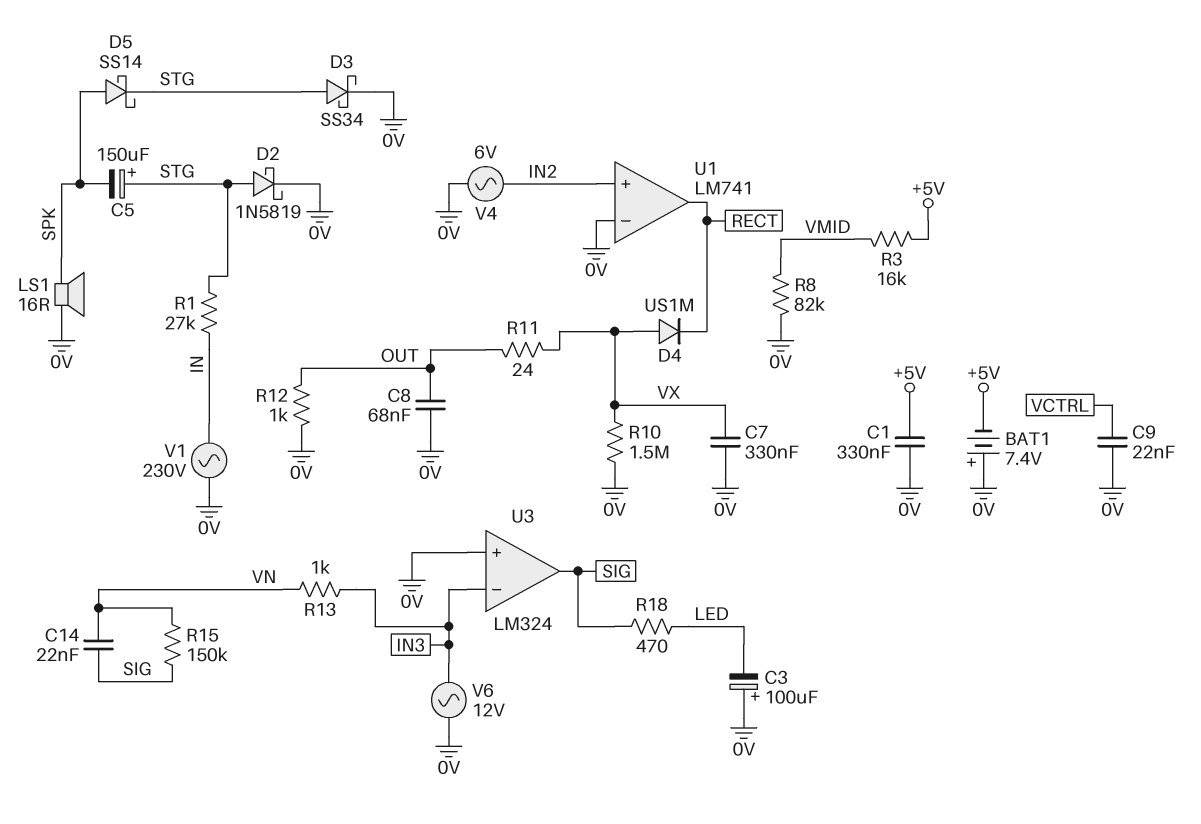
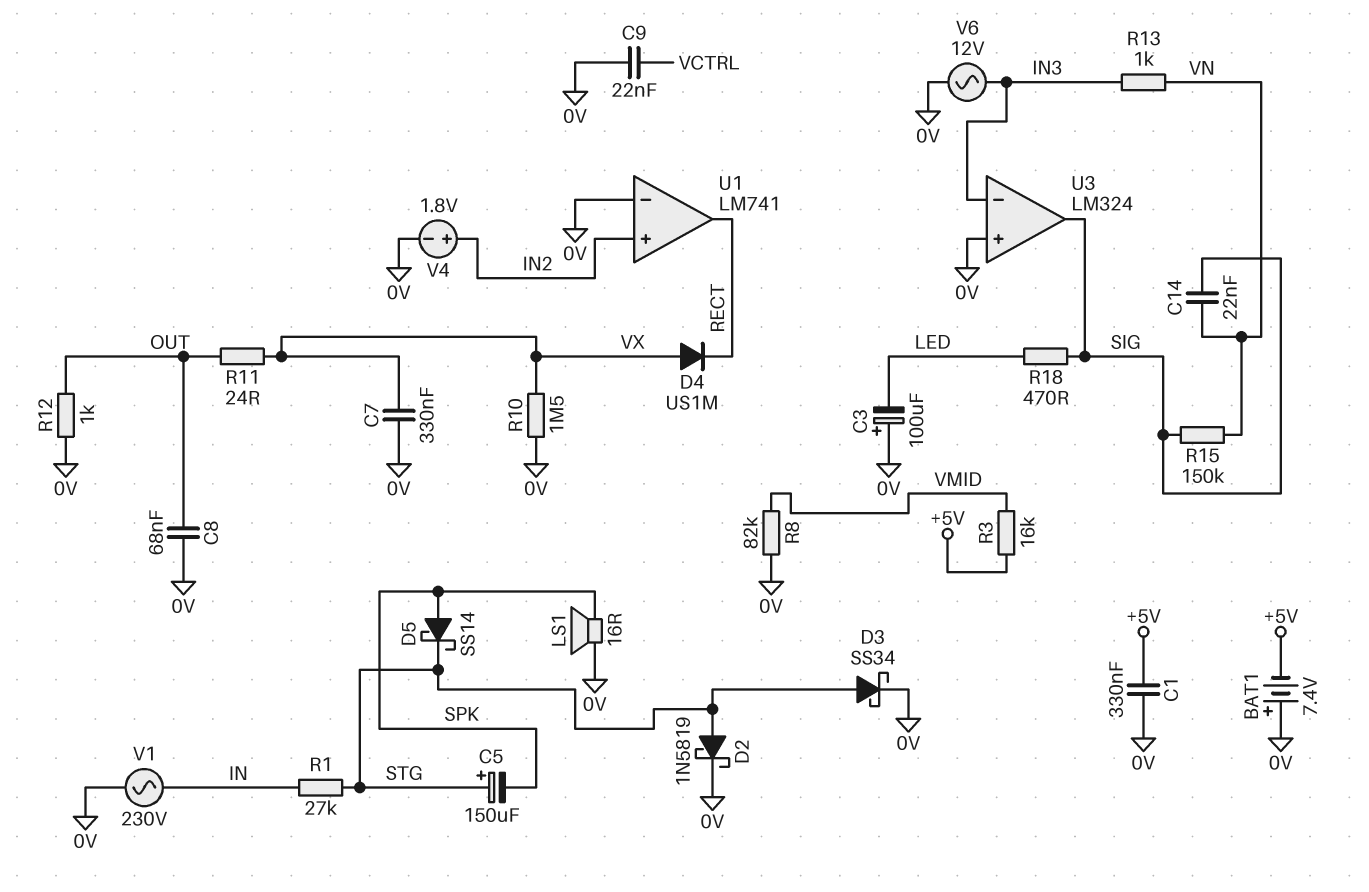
V4: AC 6V (0V, IN2) -> 1.8V (plus IN2, minus 0V)

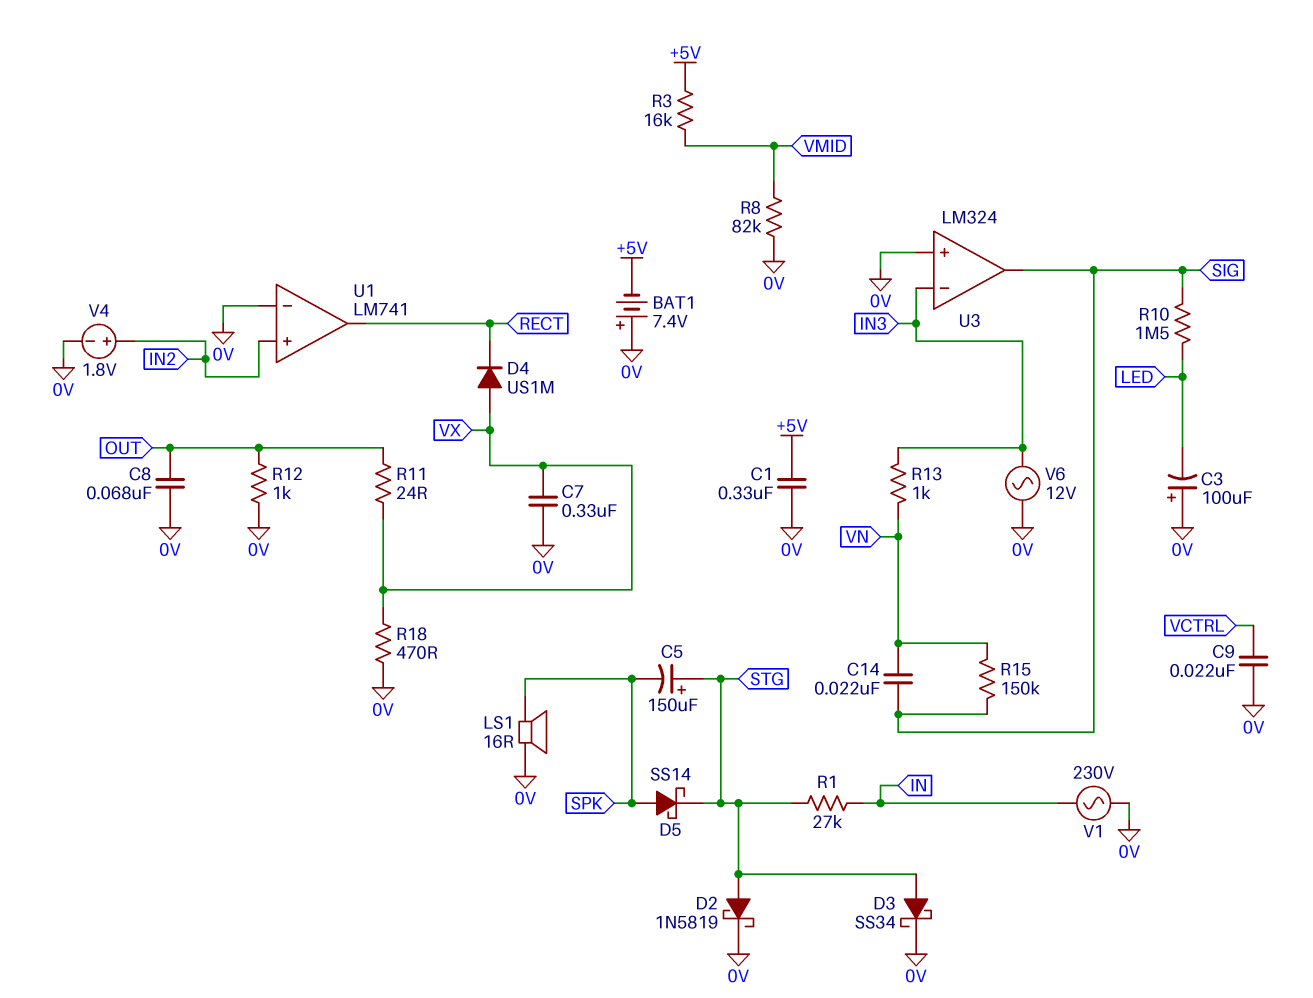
R10: 1.5M (0V, VX) -> 1.5M (LED, SIG)
R18: 470 (LED, SIG) -> 470 (0V, VX)

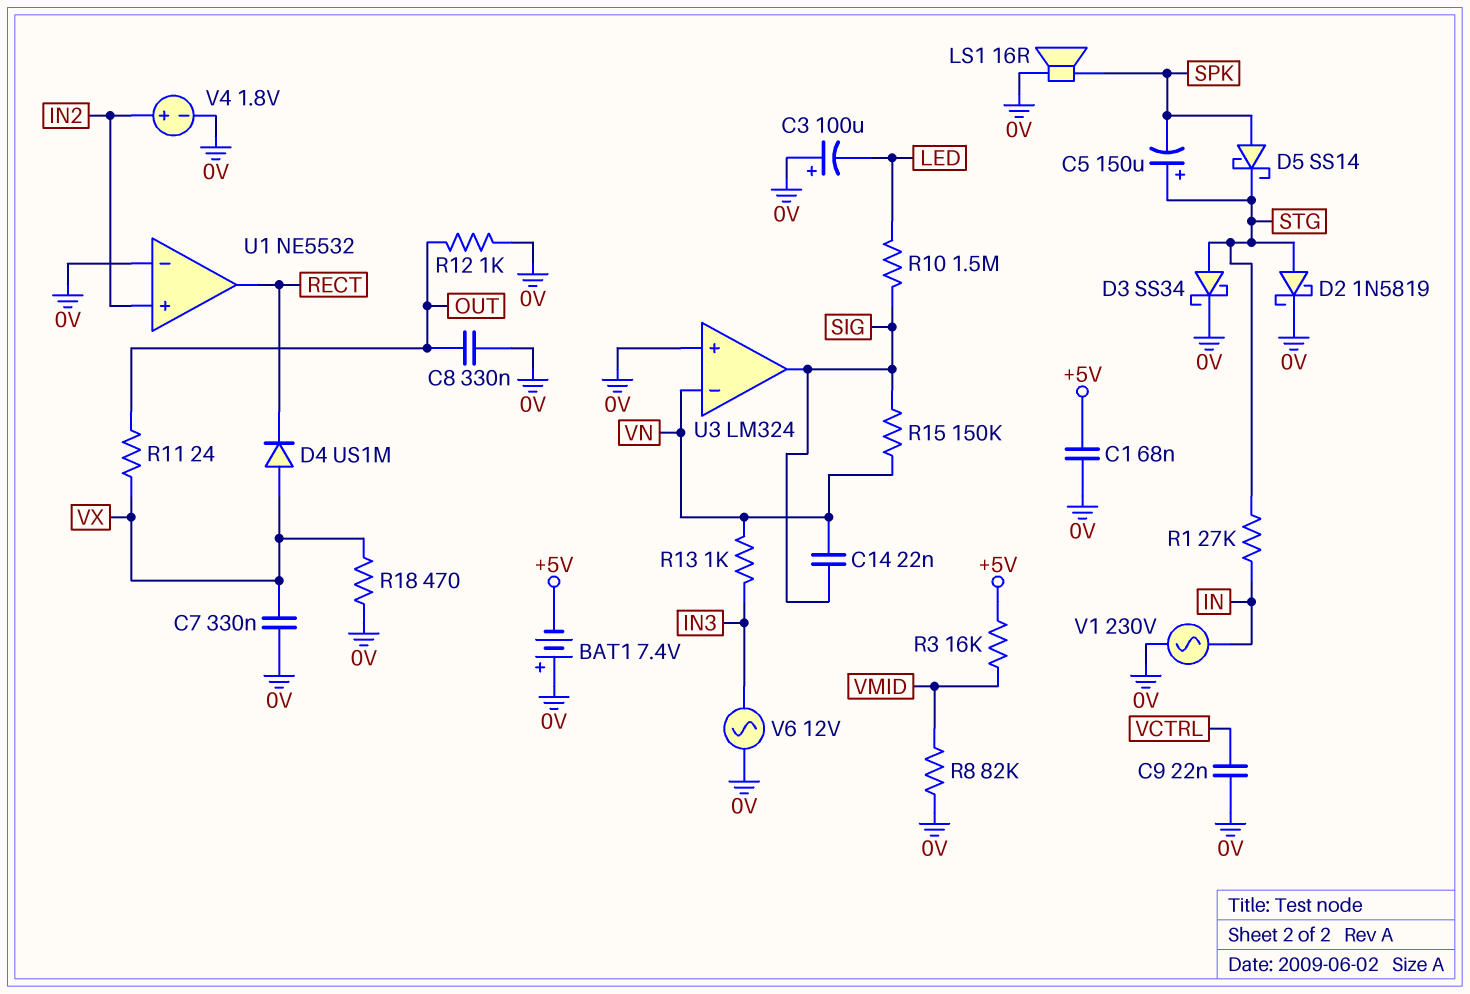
C1: 330nF (+5V, 0V) -> 68nF (+5V, 0V)
C8: 68nF (0V, OUT) -> 330nF (0V, OUT)
U1: LM741 -> NE5532
U3 pin in-: IN3 -> VN

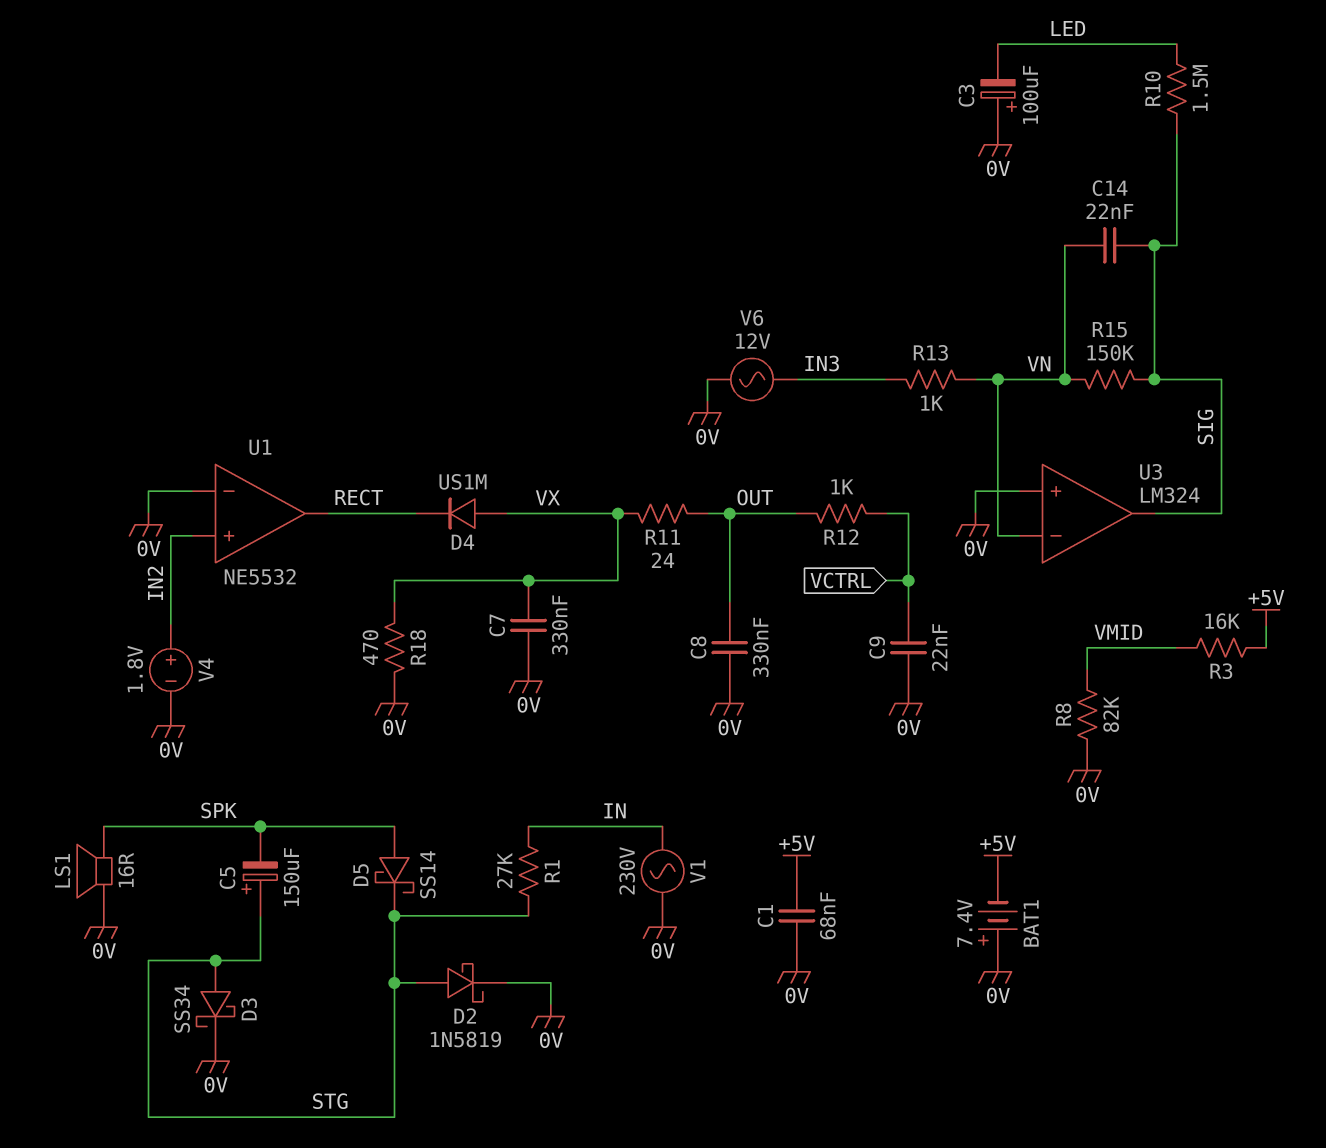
R12: 1k (0V, OUT) -> 1k (OUT, VCTRL)

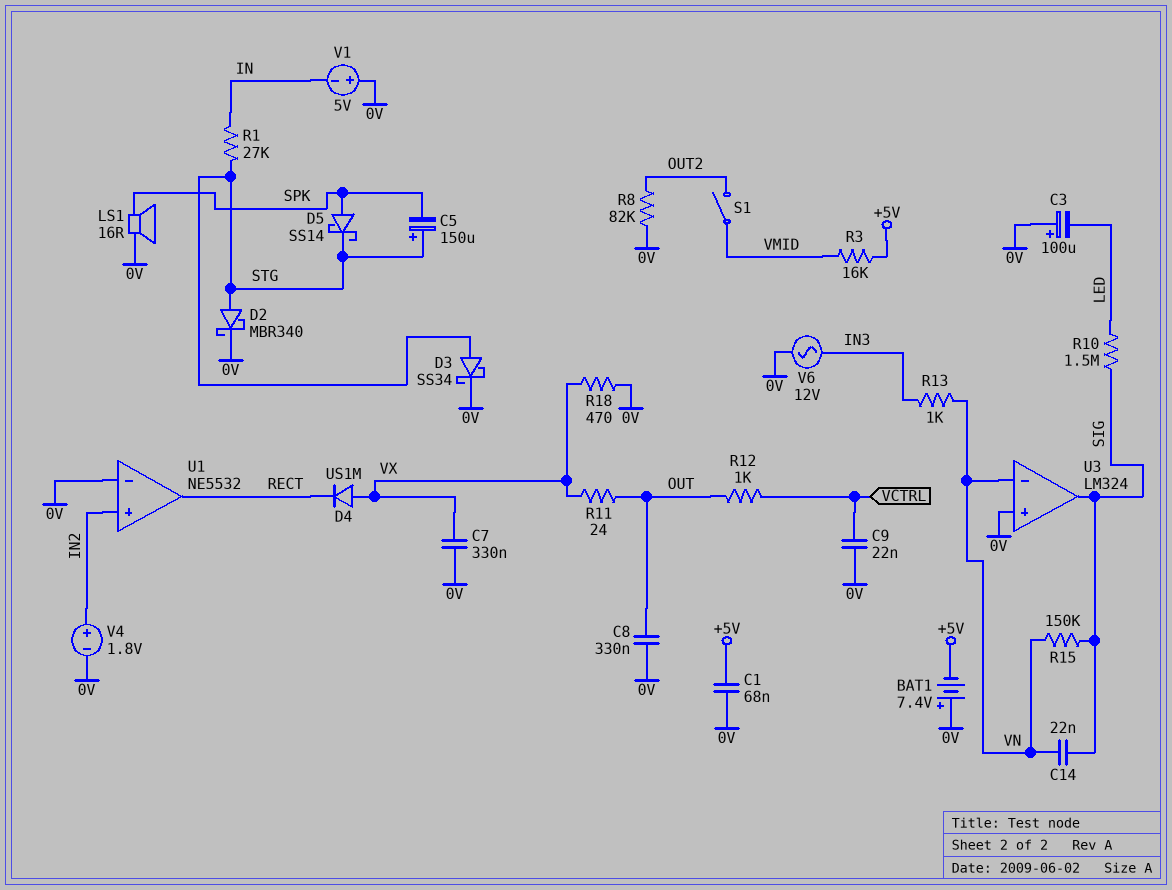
D2: schottky 1N5819 (A STG, K 0V) -> schottky MBR340 (A STG, K 0V)
R8: 82k (0V, VMID) -> 82k (0V, OUT2)
S1: none -> switch (OUT2, VMID)
V1: AC 230V (0V, IN) -> 5V (plus 0V, minus IN)

